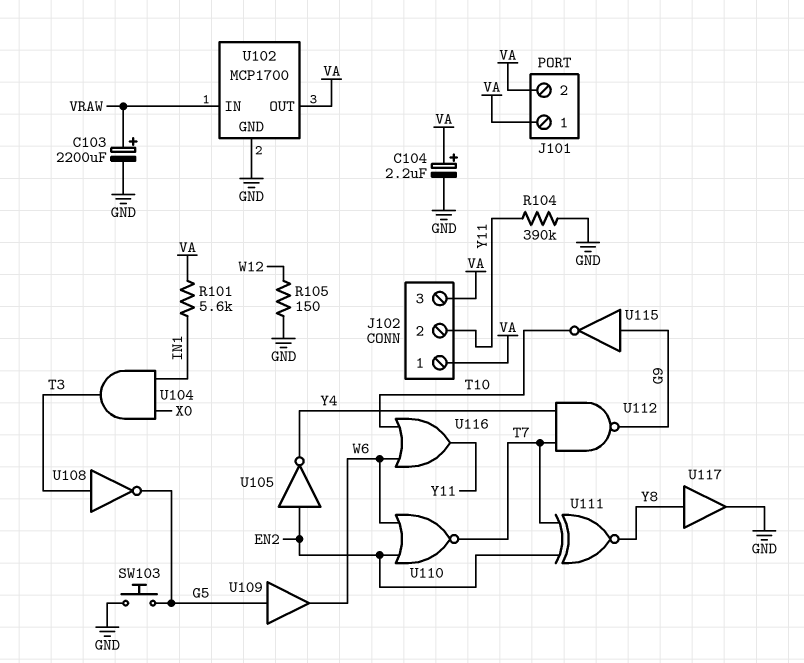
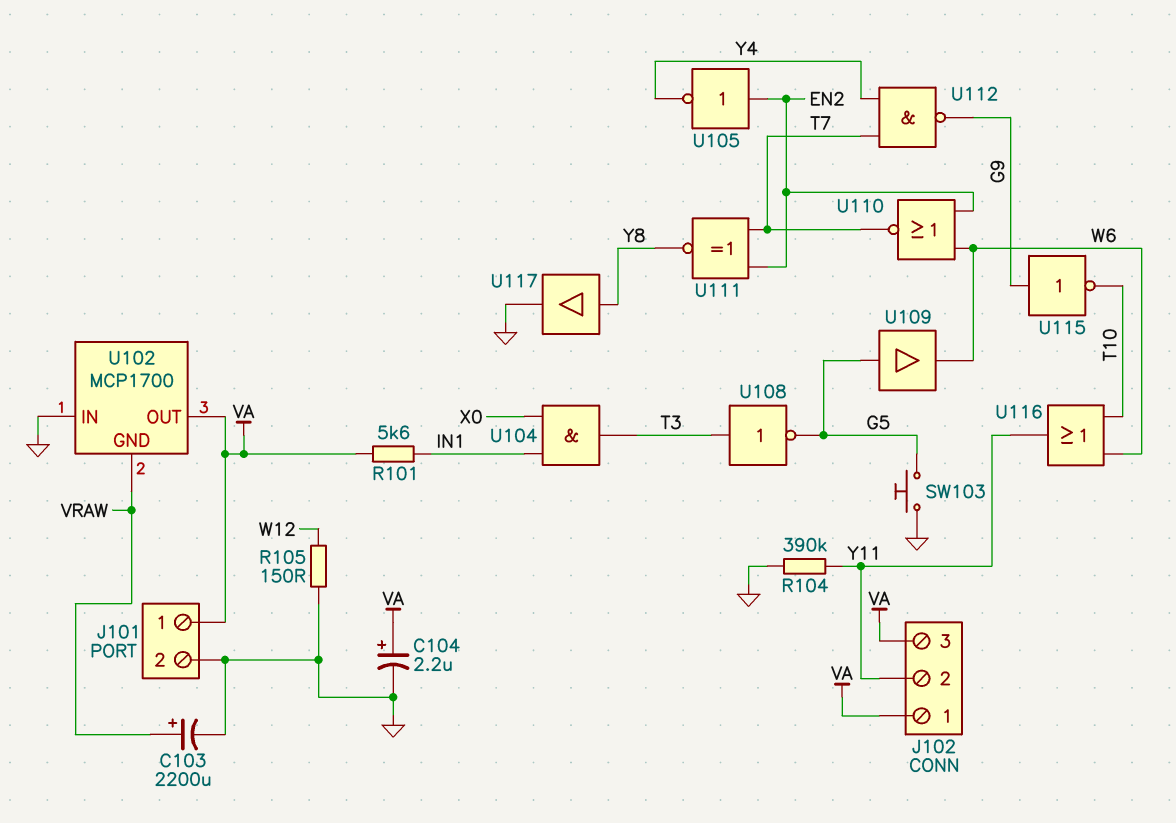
J101 pin 2: VA -> GND
U102 pin GND: GND -> VRAW
U102 pin IN: VRAW -> GND

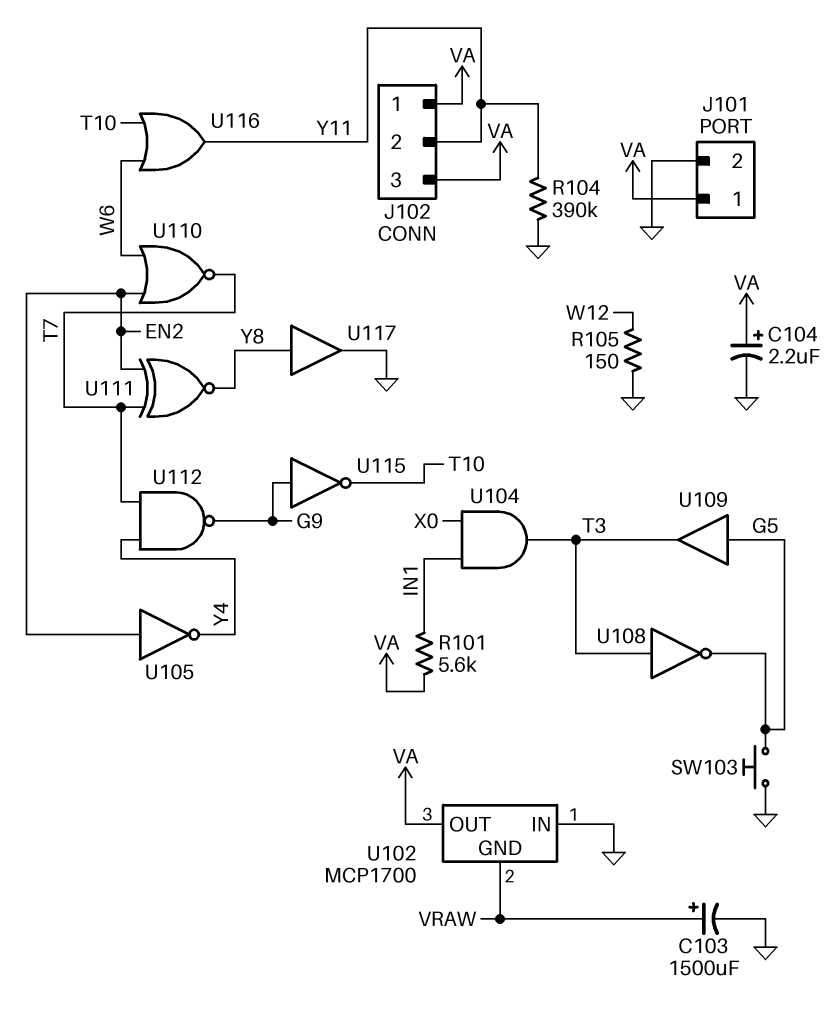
C103: 2200uF (plus VRAW, minus GND) -> 1500uF (plus VRAW, minus GND)
U109: buffer (in G5, out W6) -> buffer (in G5, out T3)

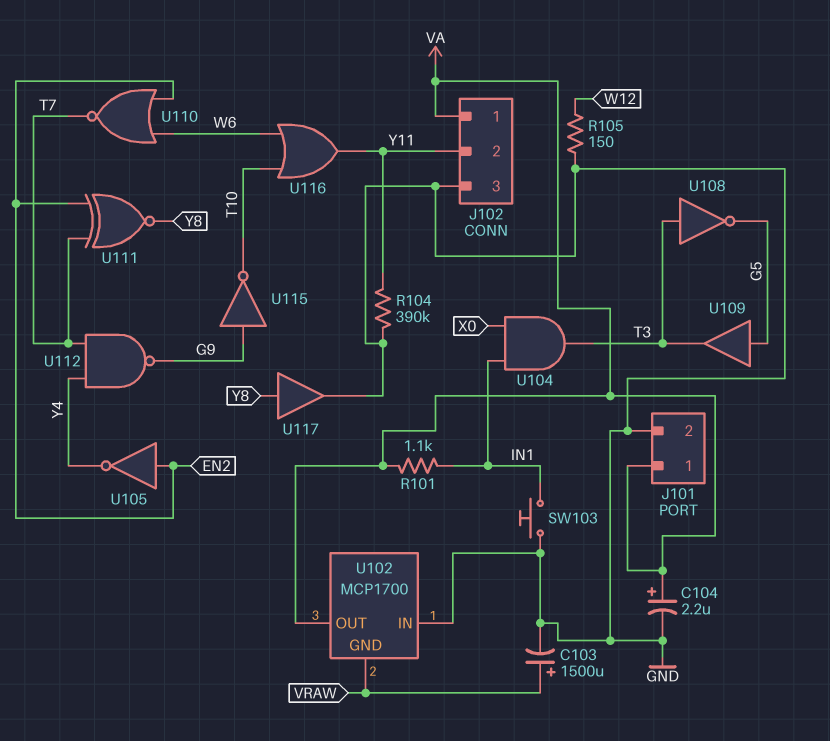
J102 pin 3: VA -> GND
R101: 5.6k (IN1, VA) -> 1.1k (IN1, VA)
SW103: button (G5, GND) -> button (GND, IN1)

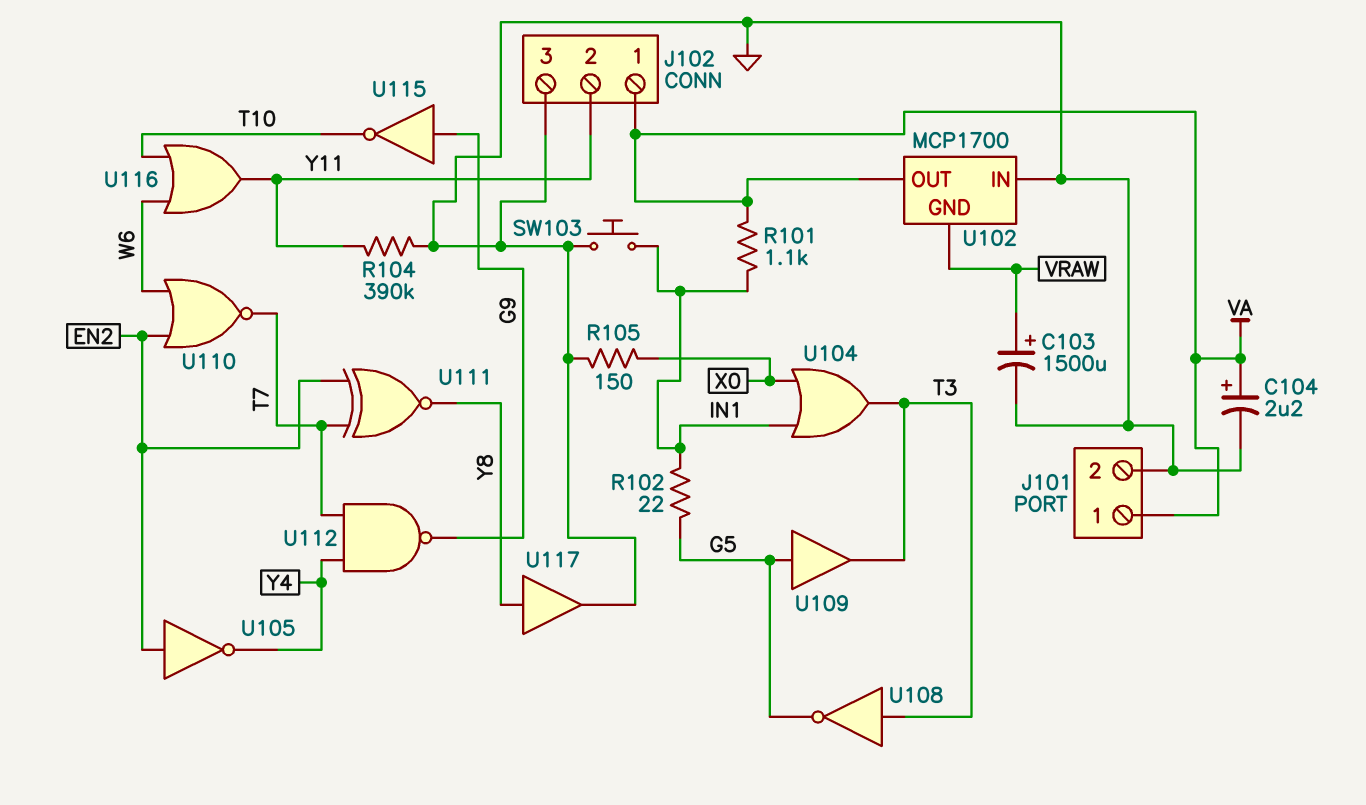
R102: none -> 22 (G5, IN1)
R105: 150 (GND, W12) -> 150 (GND, X0)
U104: AND (in IN1, in X0, out T3) -> OR (in IN1, in X0, out T3)

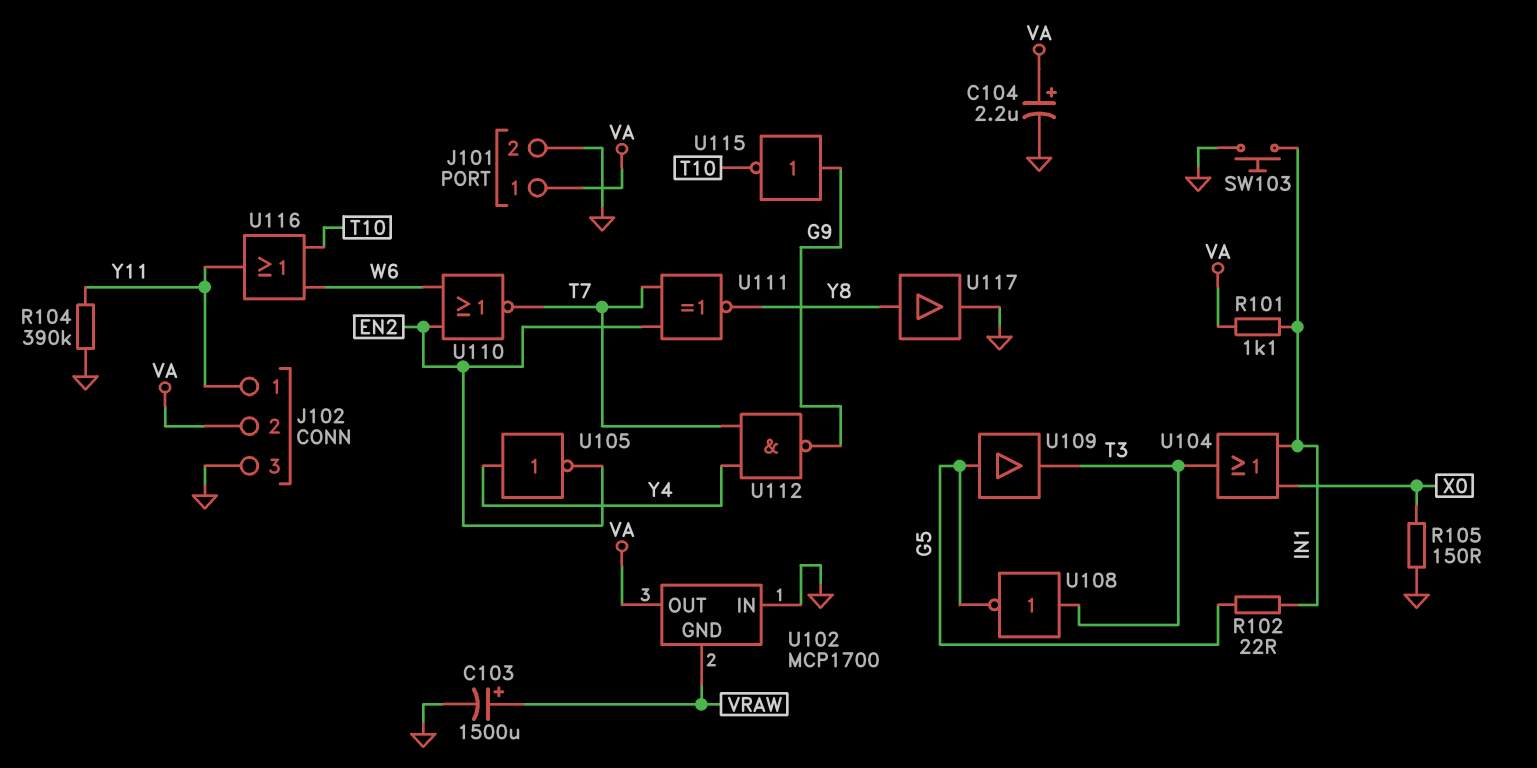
J102 pin 1: VA -> Y11
J102 pin 2: Y11 -> VA
U105: NOT (in EN2, out Y4) -> NOT (in Y4, out EN2)

